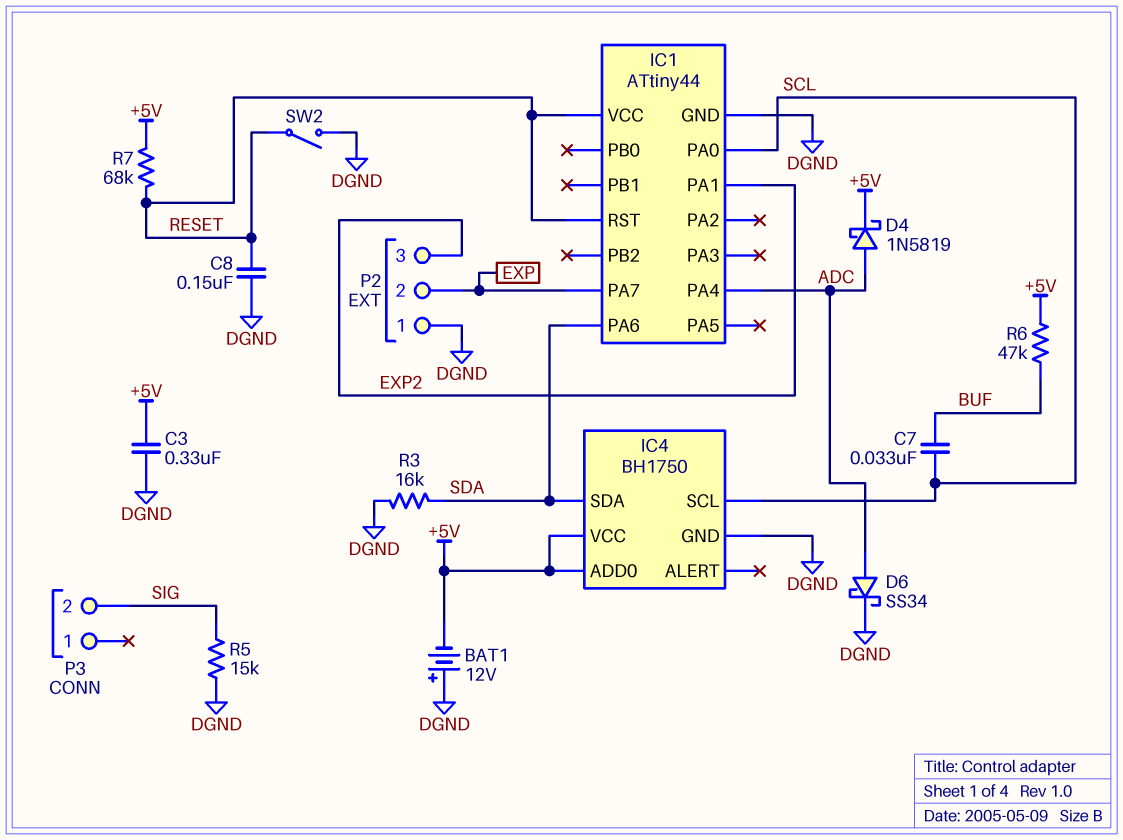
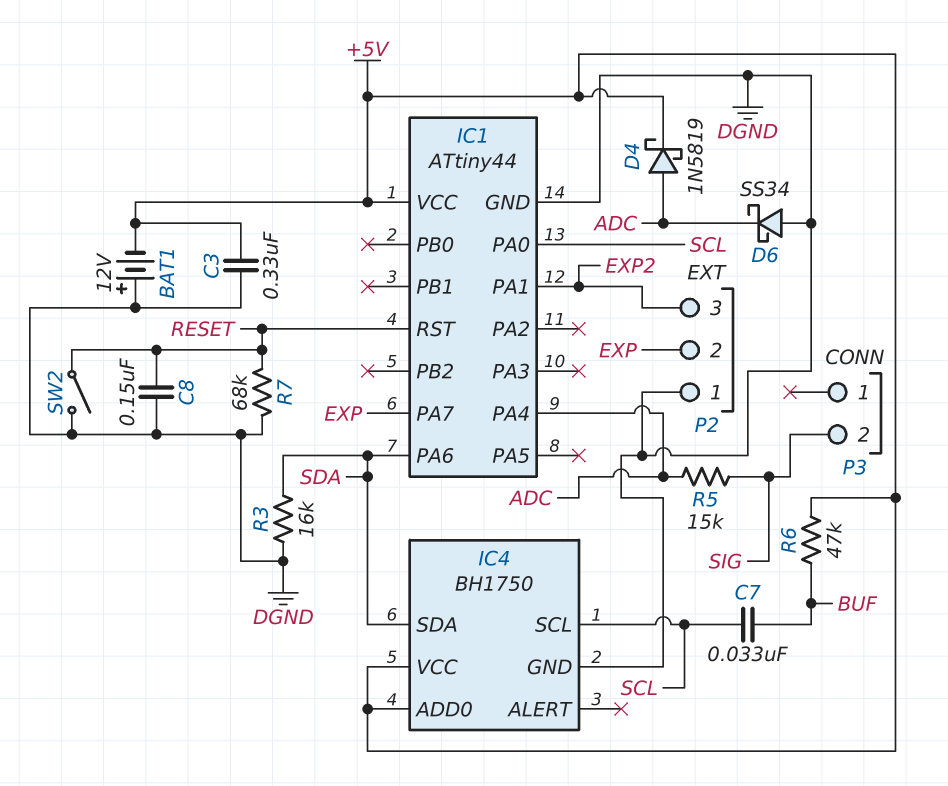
D6: schottky SS34 (A ADC, K DGND) -> schottky SS34 (A DGND, K ADC)
IC1 pin VCC: RESET -> +5V
R5: 15k (DGND, SIG) -> 15k (ADC, SIG)
R7: 68k (+5V, RESET) -> 68k (DGND, RESET)

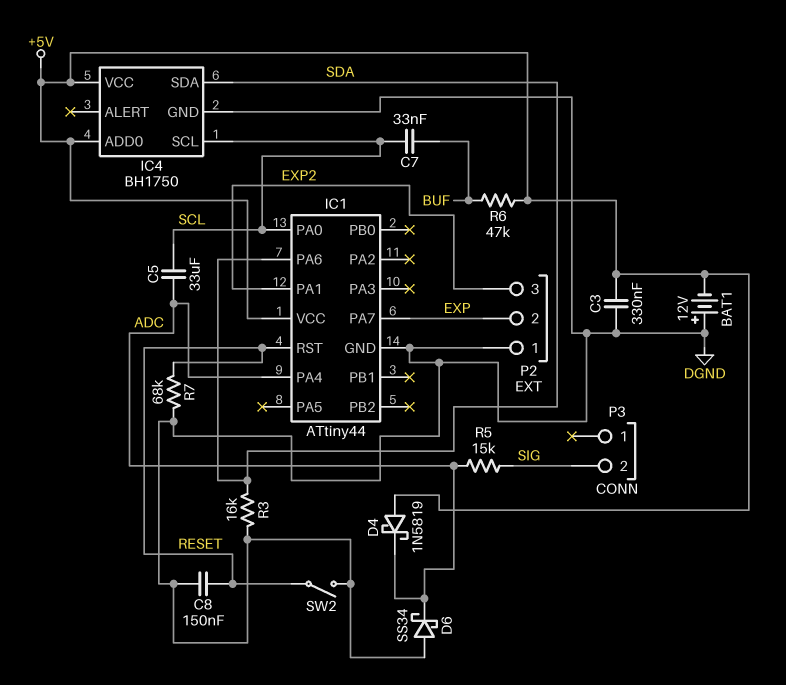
C5: none -> 33uF (ADC, SCL)
D4: schottky 1N5819 (A ADC, K +5V) -> schottky 1N5819 (A +5V, K ADC)

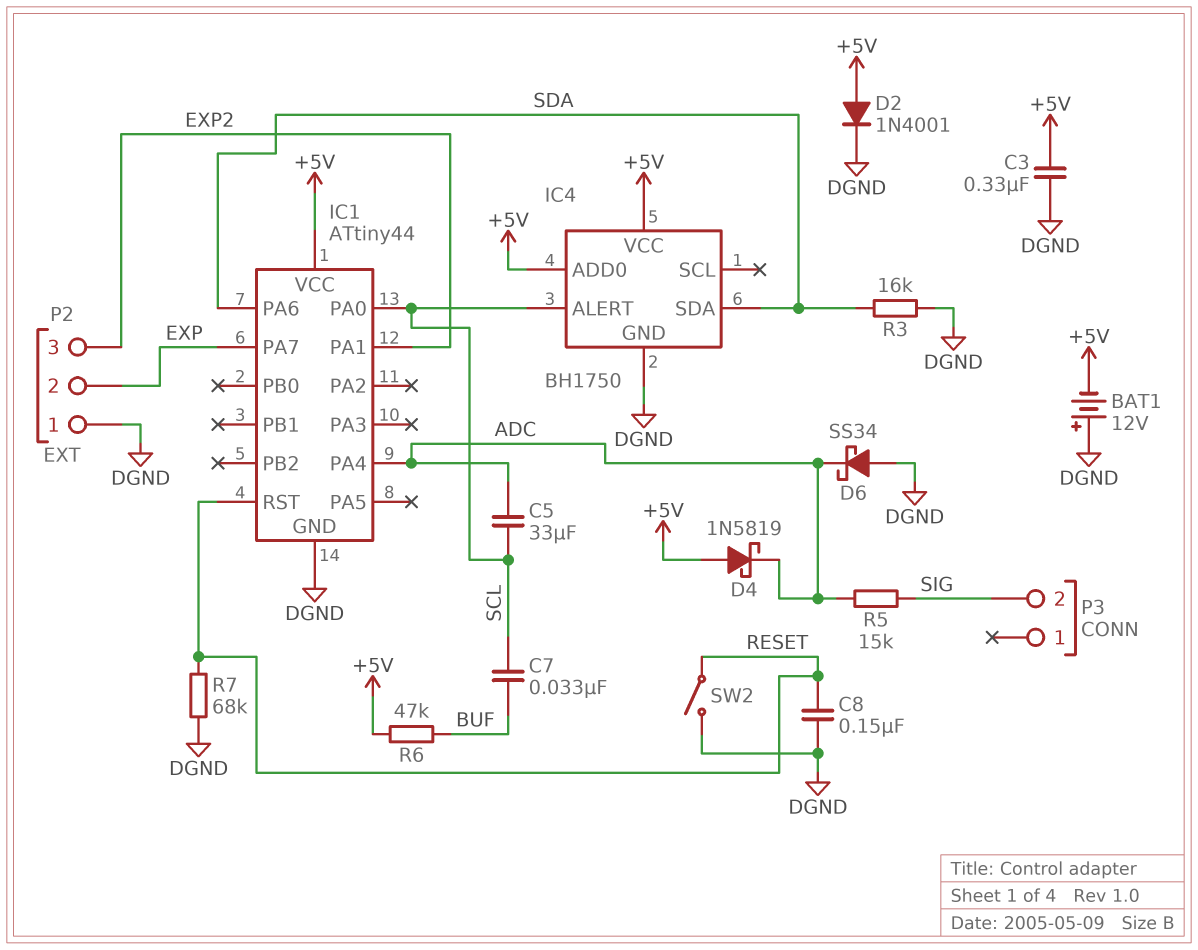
D2: none -> diode 1N4001 (A +5V, K DGND)
IC4 pin ALERT: none -> SCL
IC4 pin SCL: SCL -> none

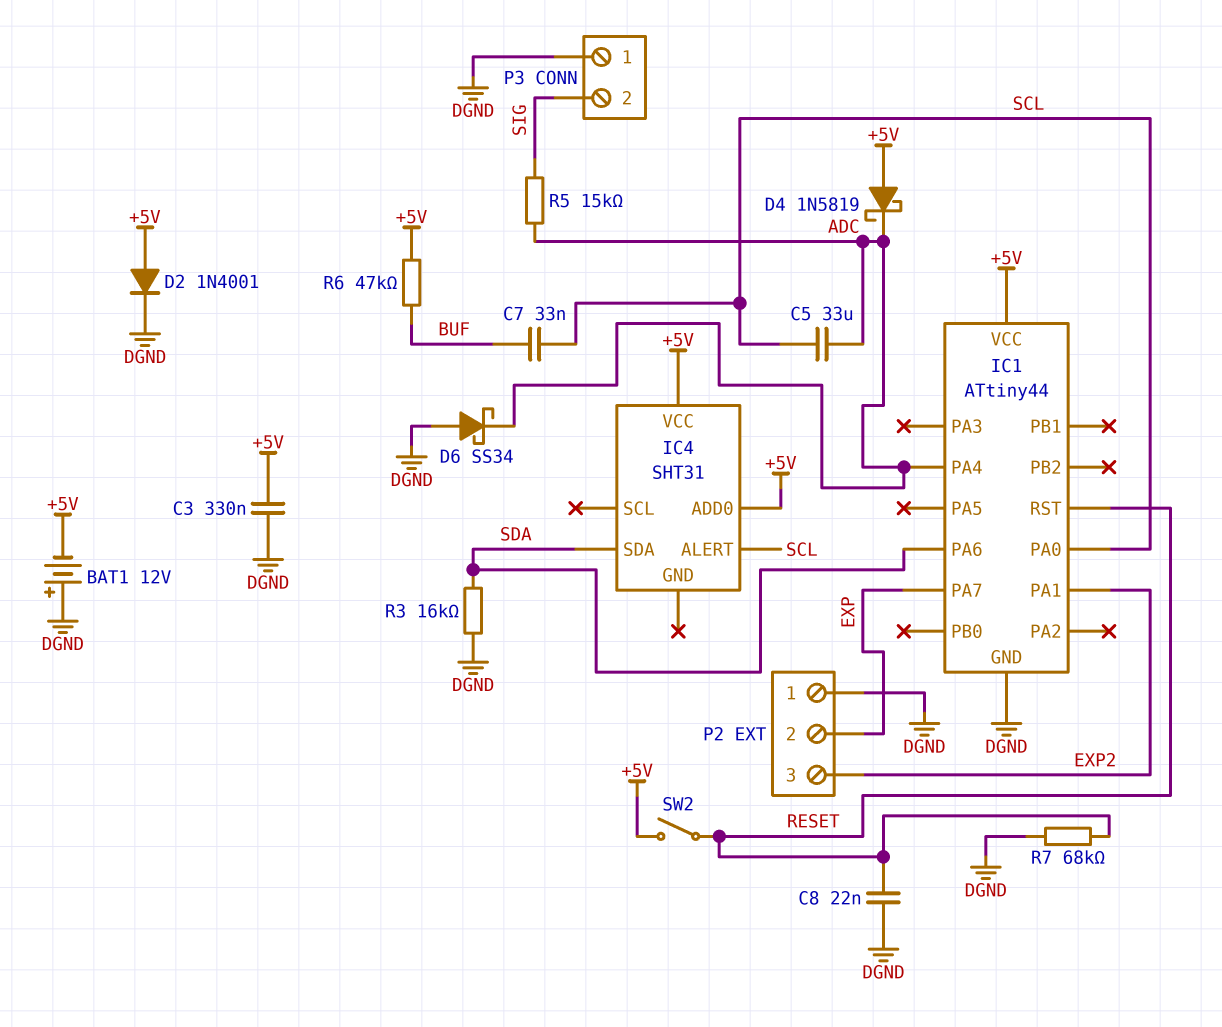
C8: 150nF (DGND, RESET) -> 22nF (DGND, RESET)
IC4: BH1750 -> SHT31
IC4 pin GND: DGND -> none
P3 pin 1: none -> DGND
SW2: switch (DGND, RESET) -> switch (+5V, RESET)

